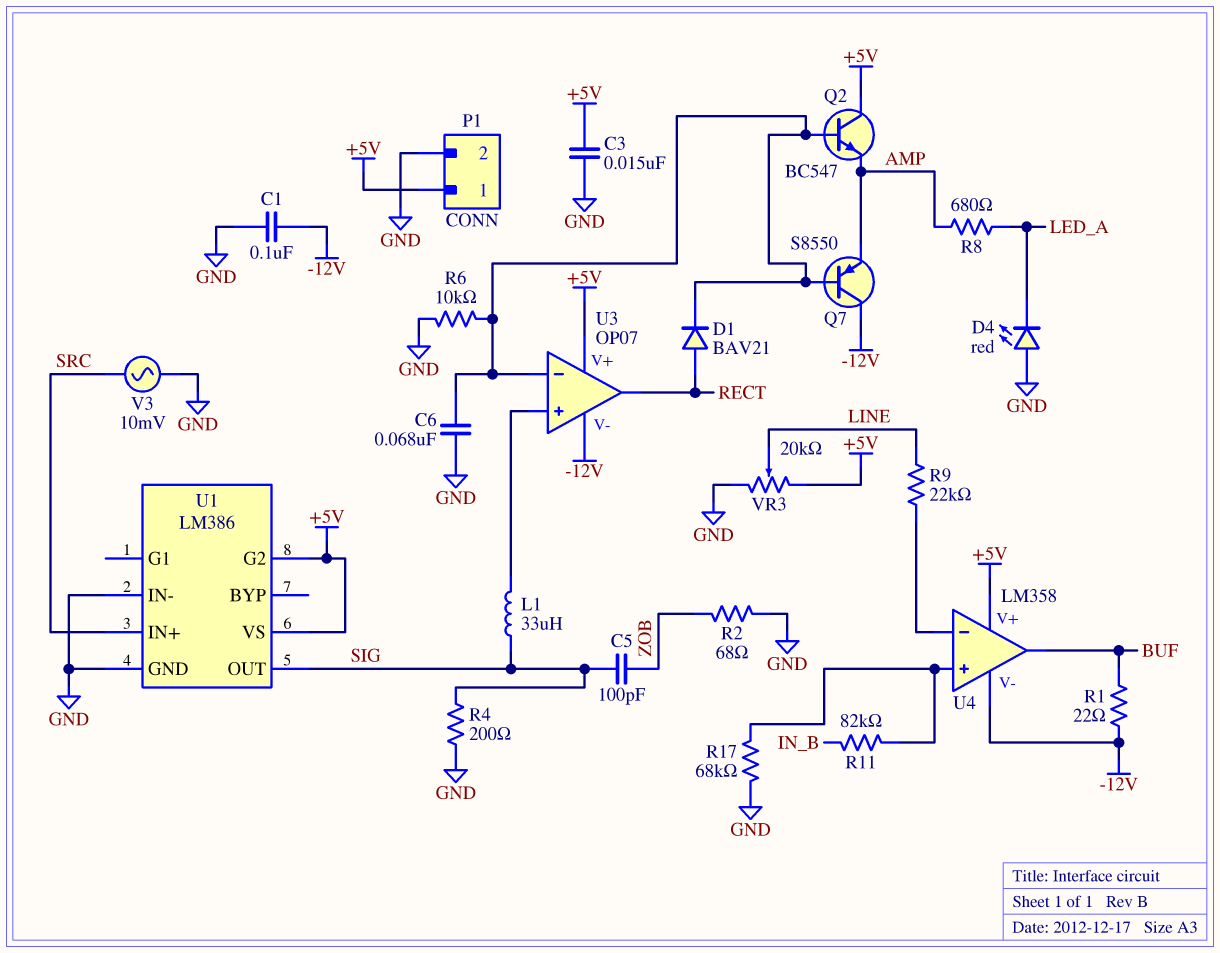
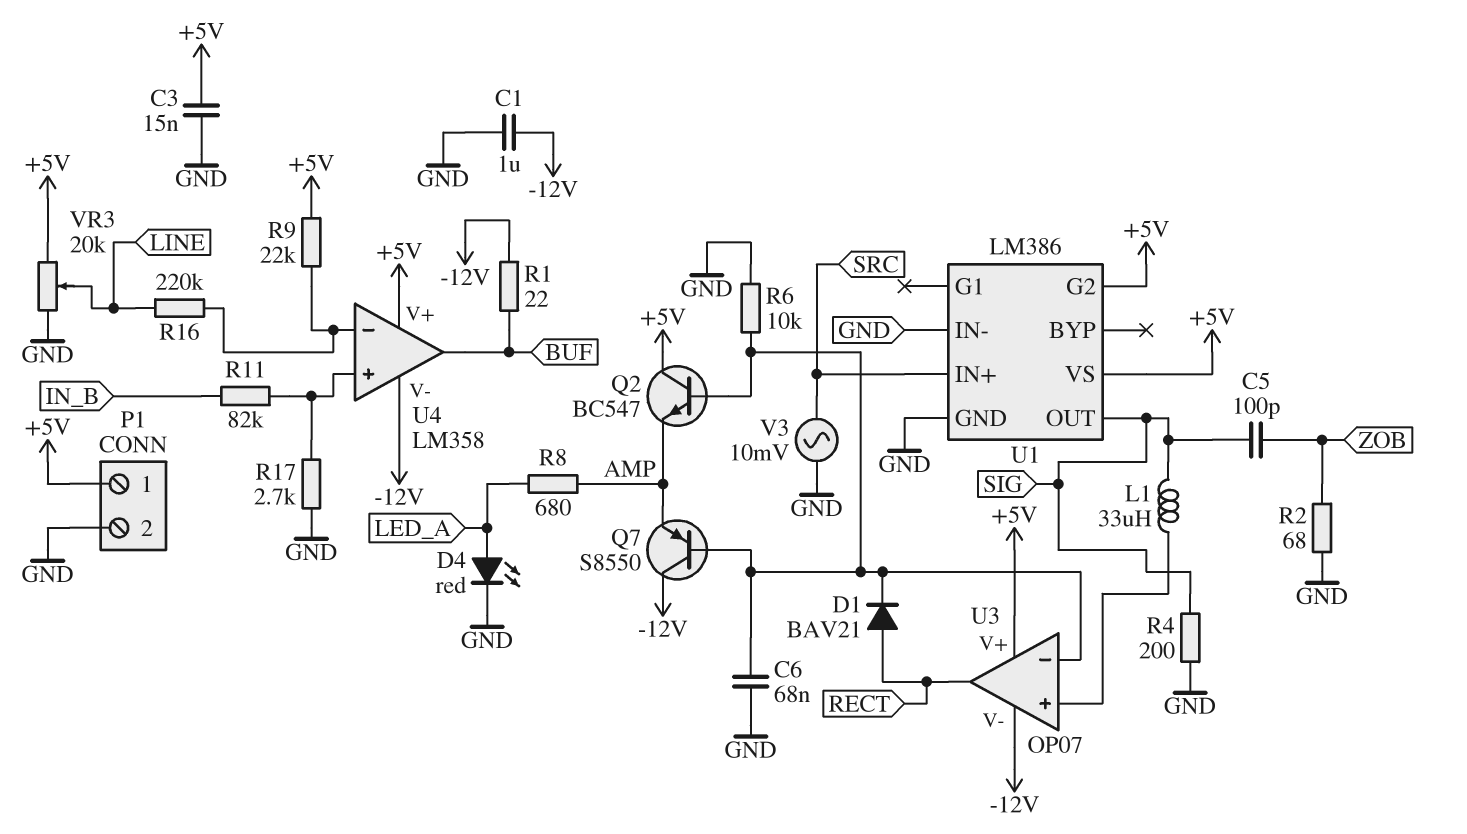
C1: 100nF (-12V, GND) -> 1uF (-12V, GND)
D4: LED red (A GND, K LED_A) -> LED red (A LED_A, K GND)
R9: 22k (LINE, U4/in-) -> 22k (+5V, U4/in-)
R16: none -> 220k (LINE, U4/in-)
R17: 68k (GND, U4/in+) -> 2.7k (GND, U4/in+)

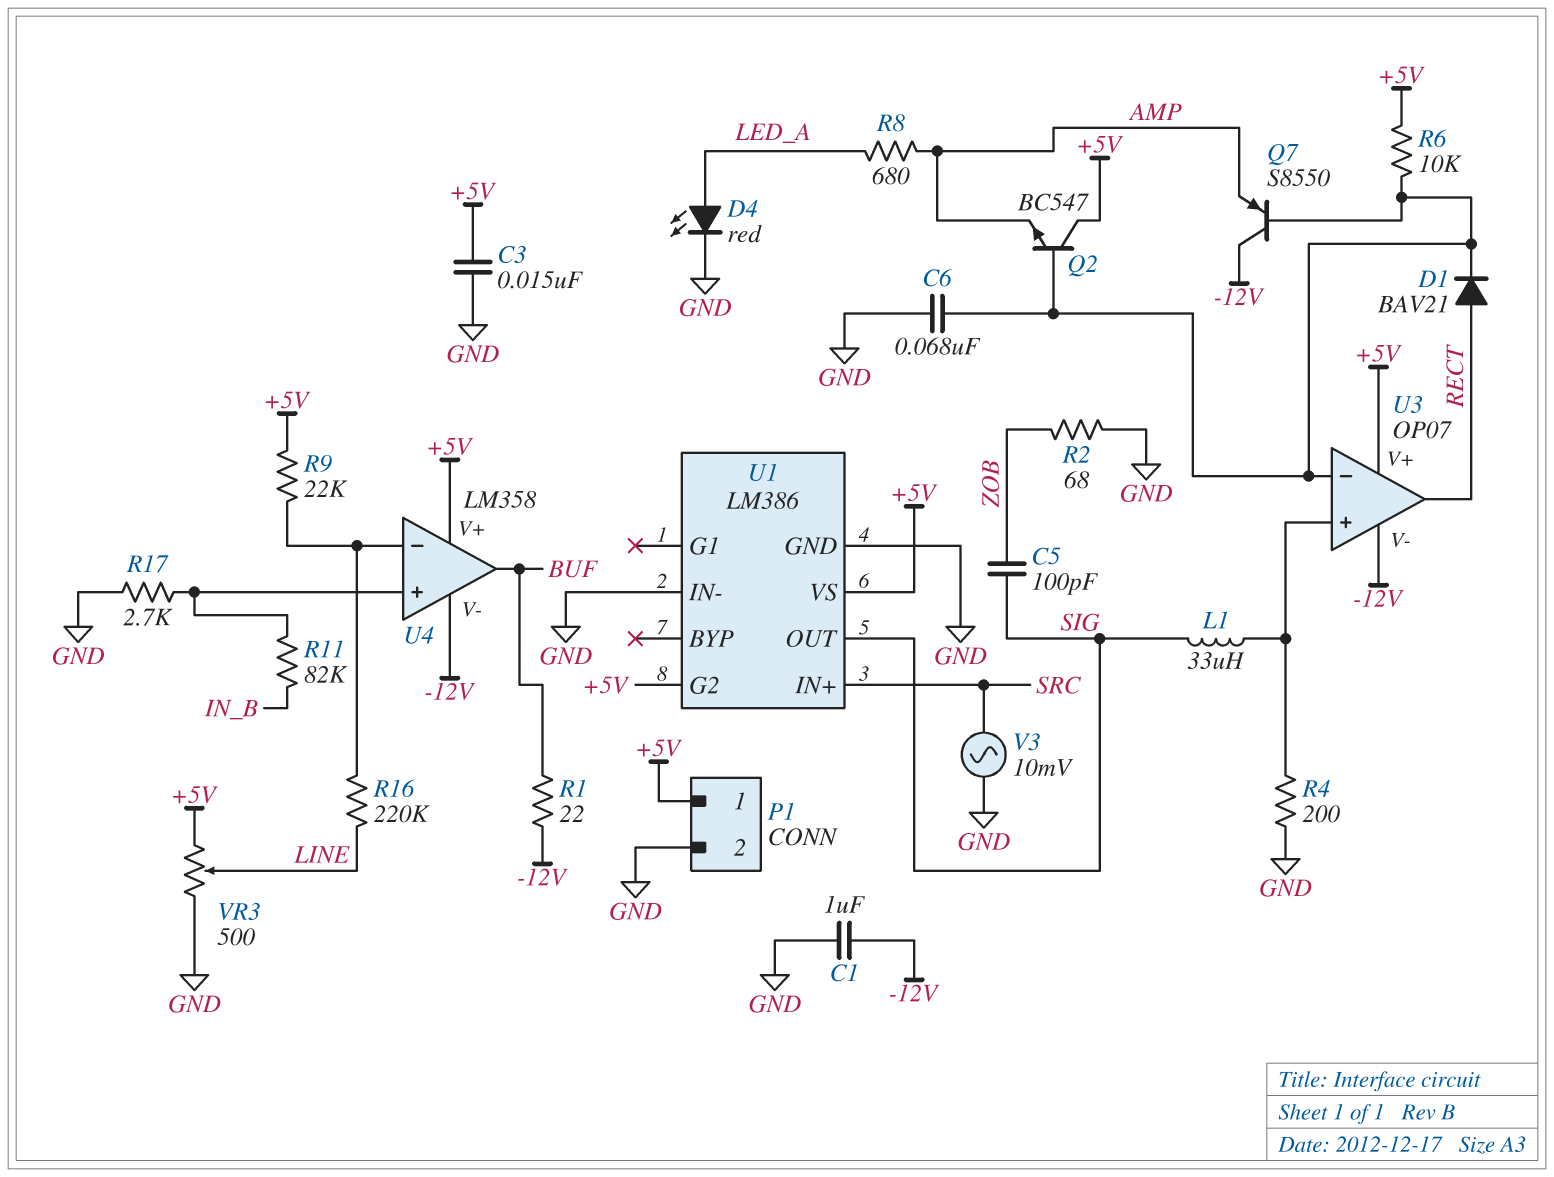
R4: 200 (GND, SIG) -> 200 (GND, U3/in+)
R6: 10k (GND, U3/in-) -> 10k (+5V, U3/in-)
VR3: 20k (+5V, GND, wiper LINE) -> 500 (+5V, GND, wiper LINE)

